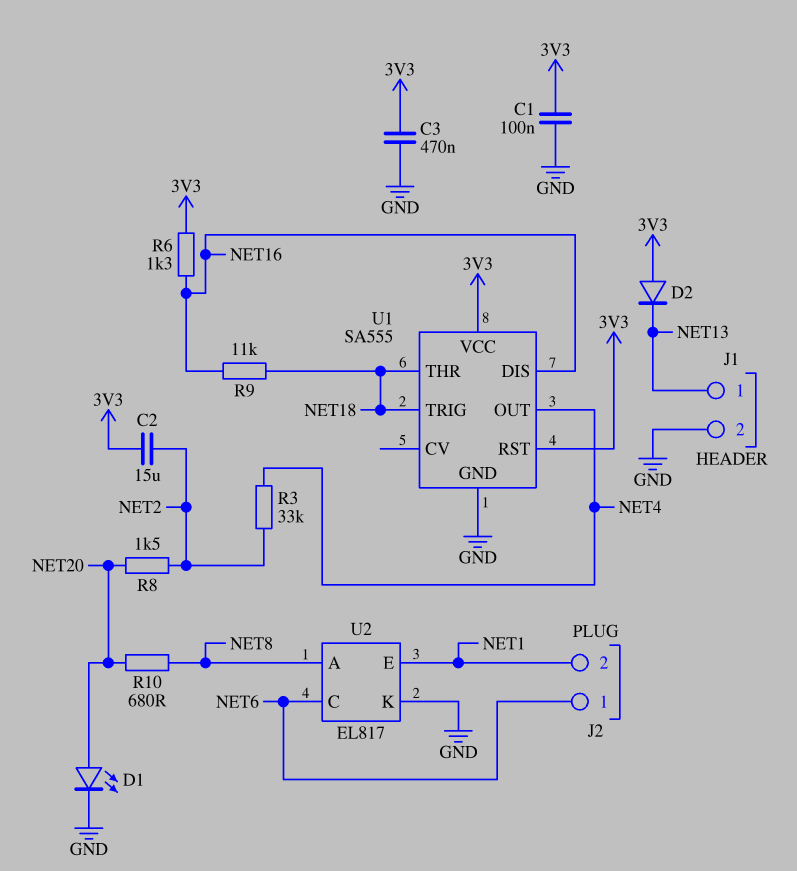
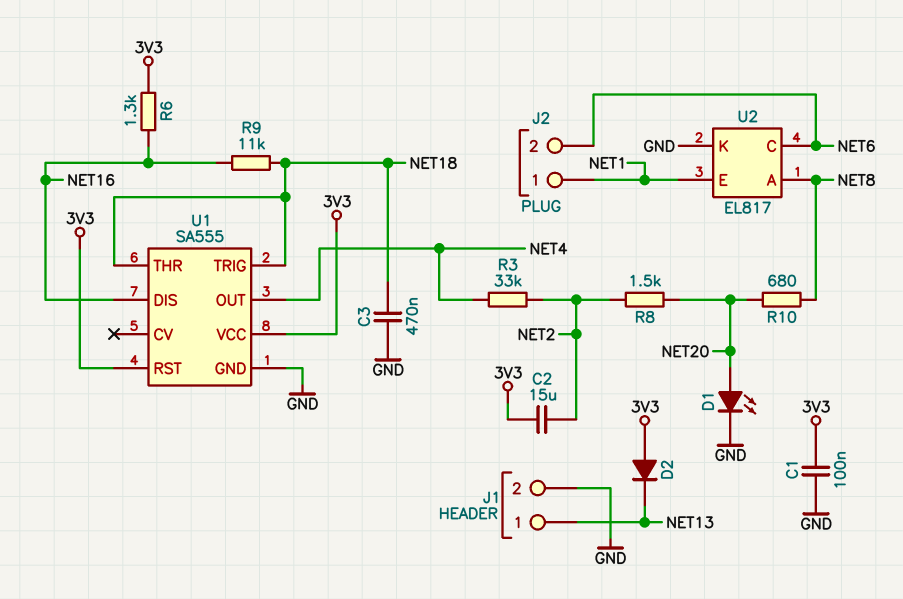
C3: 470nF (3V3, GND) -> 470nF (GND, NET18)
J2 pin 1: NET6 -> NET1
J2 pin 2: NET1 -> NET6

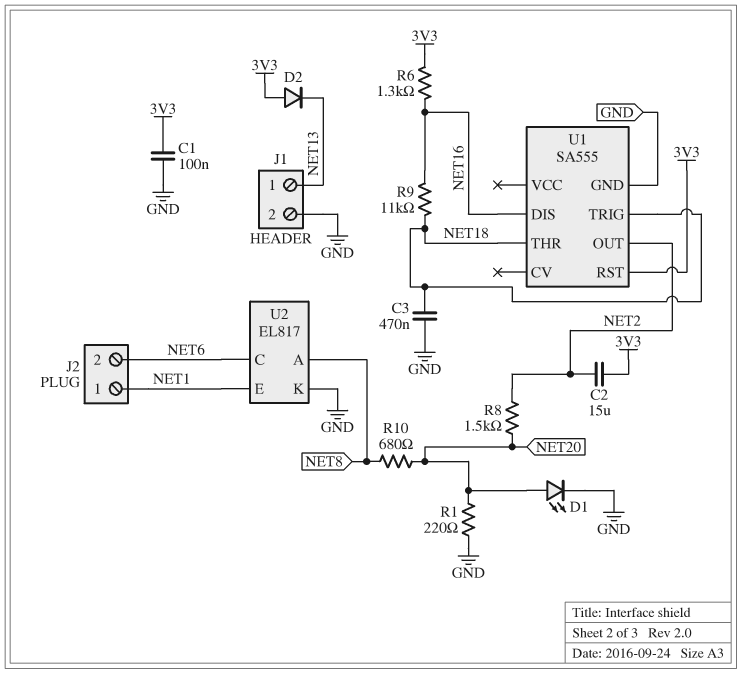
R1: none -> 220 (GND, NET20)
R3: 33k (NET2, NET4) -> none
U1 pin OUT: NET4 -> NET2
U1 pin VCC: 3V3 -> none

